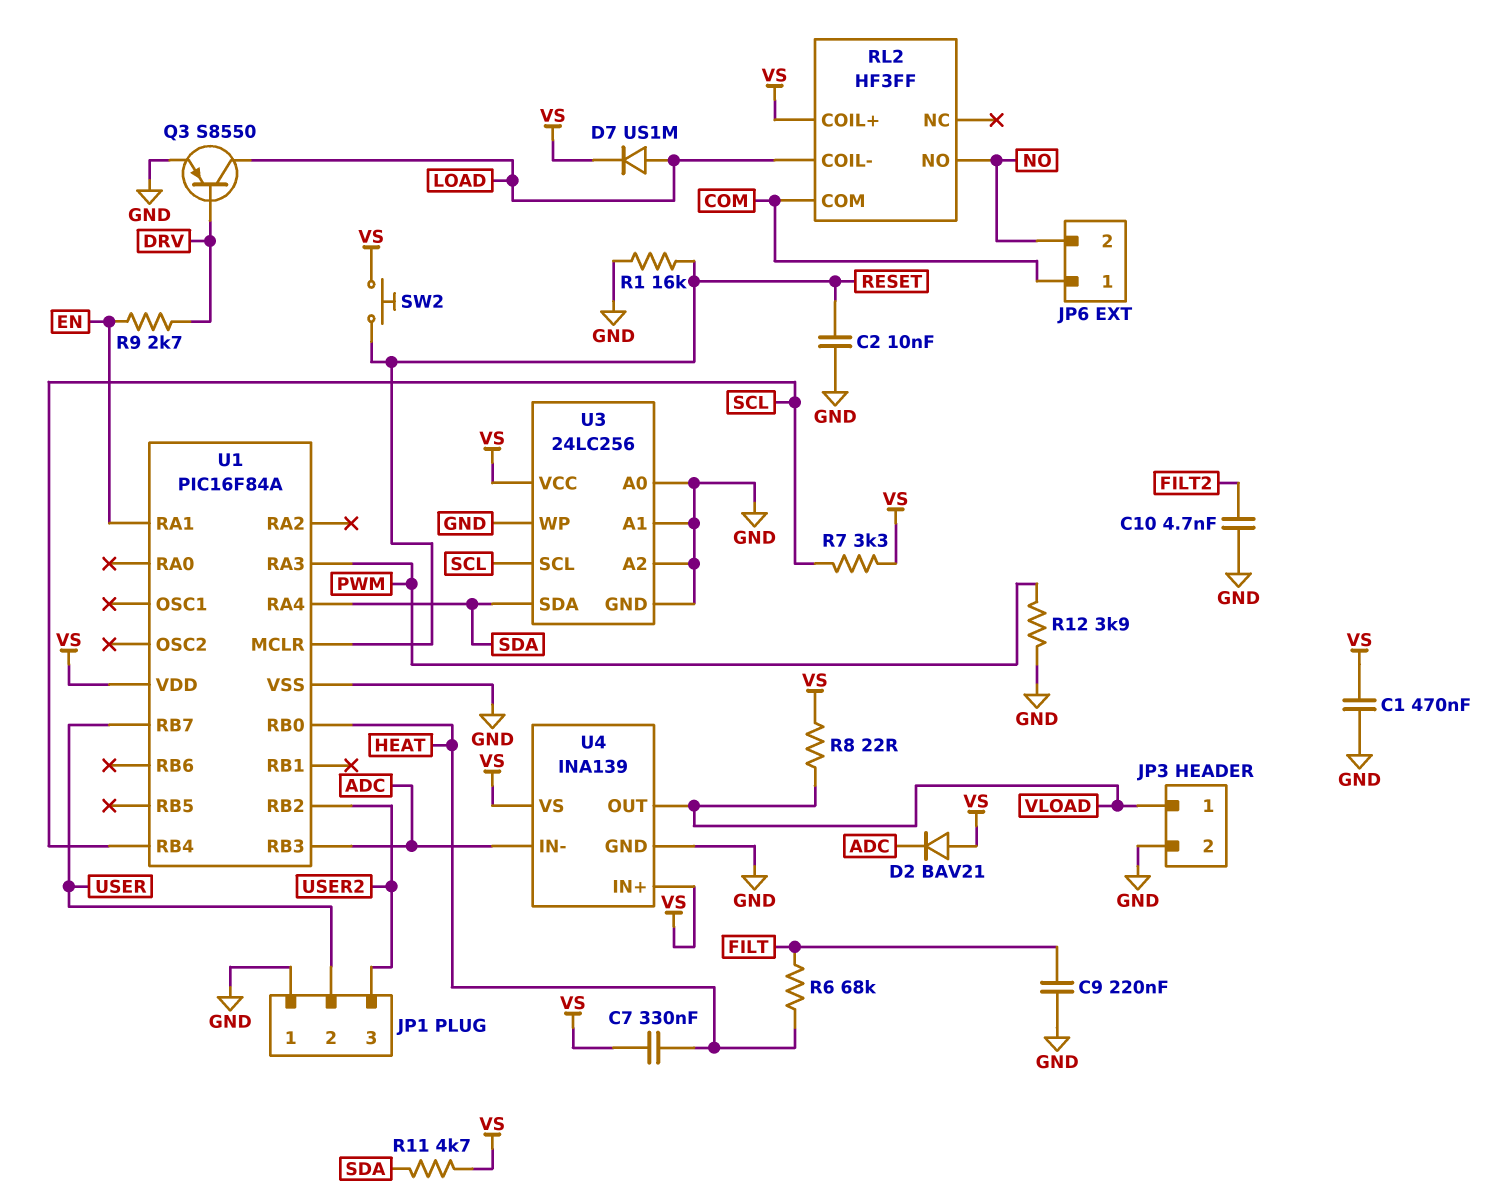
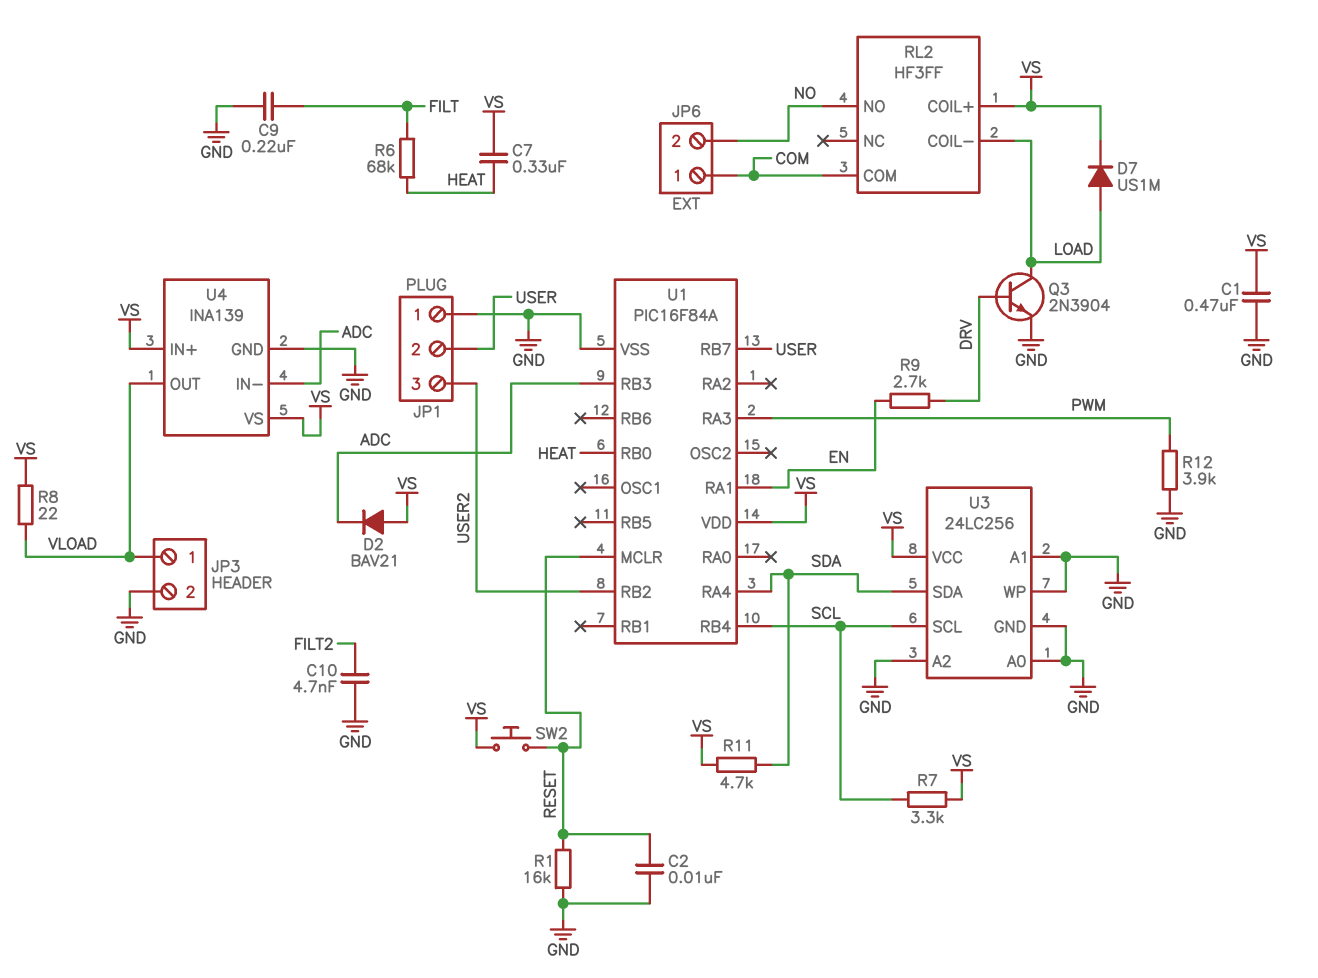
Q3: PNP S8550 (B DRV, C LOAD, E GND) -> NPN 2N3904 (B DRV, C LOAD, E GND)

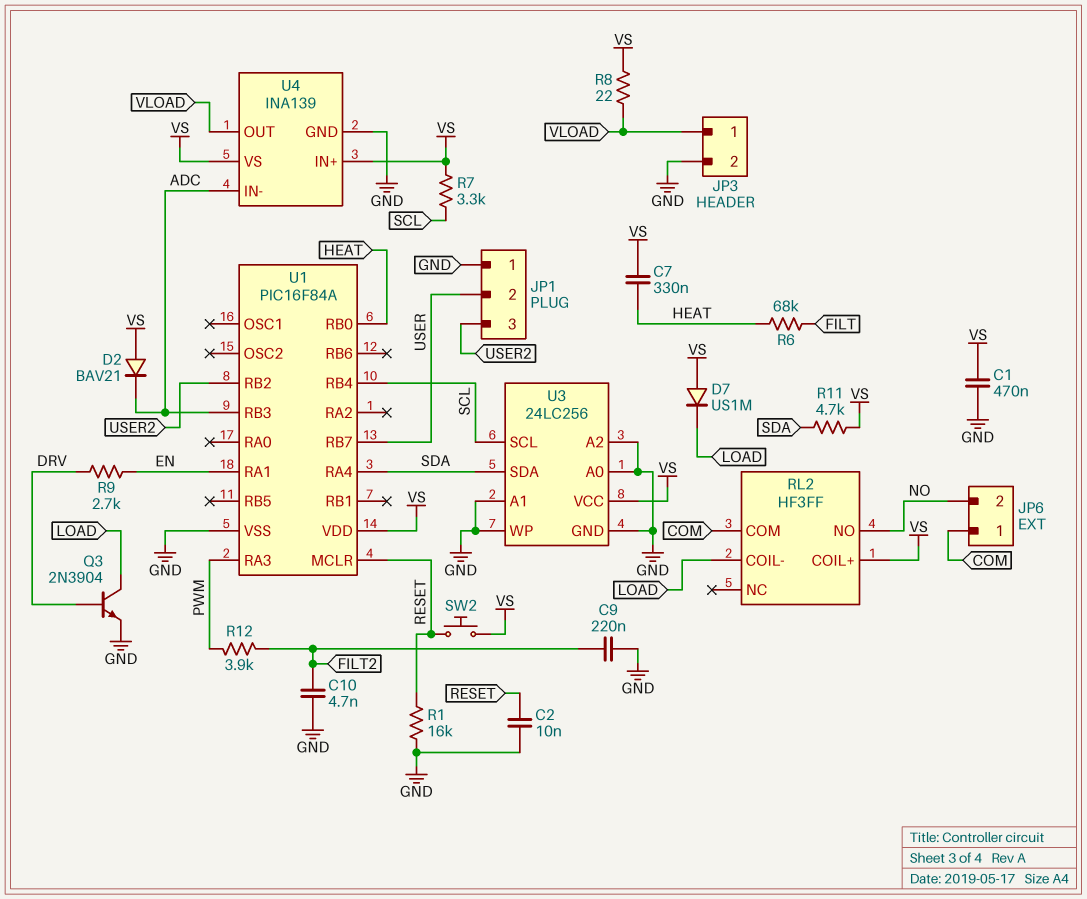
C9: 220nF (FILT, GND) -> 220nF (FILT2, GND)
D7: diode US1M (A LOAD, K VS) -> diode US1M (A VS, K LOAD)
R12: 3.9k (GND, PWM) -> 3.9k (FILT2, PWM)

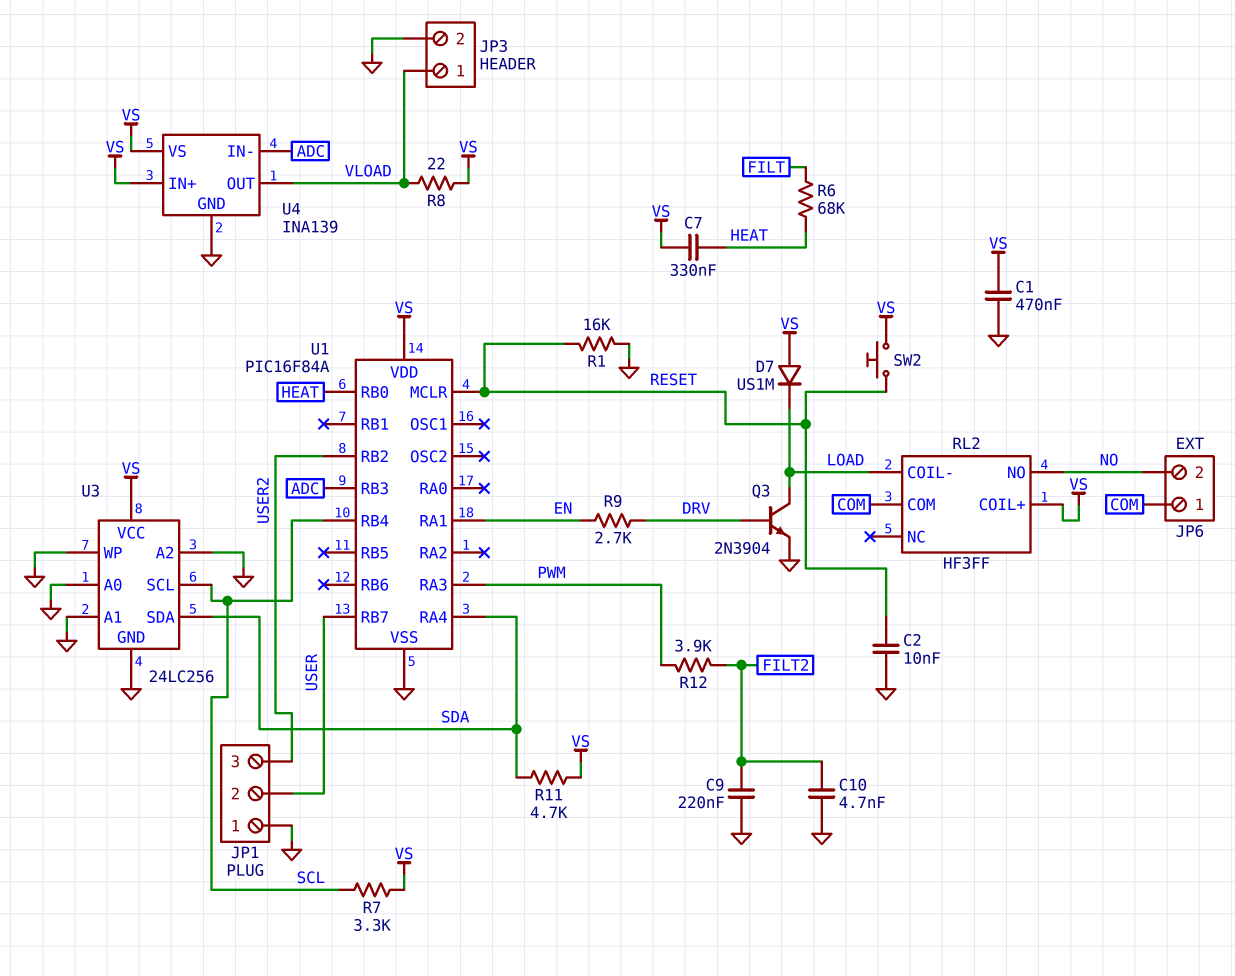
D2: diode BAV21 (A VS, K ADC) -> none

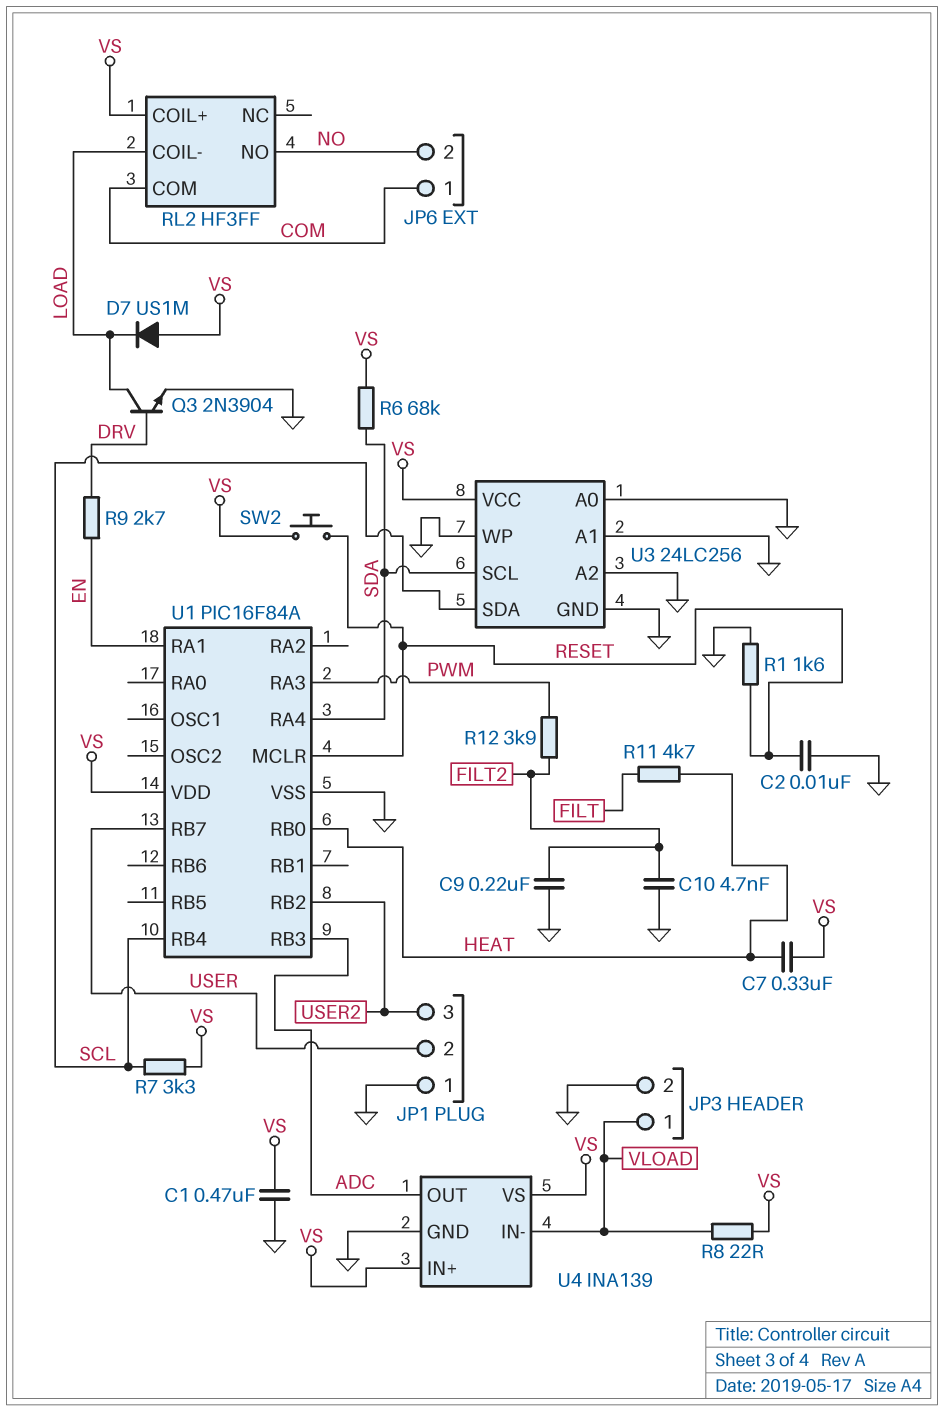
R1: 16k (GND, RESET) -> 1.6k (GND, RESET)
R6: 68k (FILT, HEAT) -> 68k (SDA, VS)
R11: 4.7k (SDA, VS) -> 4.7k (FILT, HEAT)
U3 pin SCL: SCL -> SDA
U3 pin SDA: SDA -> SCL
U4 pin IN-: ADC -> VLOAD
U4 pin OUT: VLOAD -> ADC

